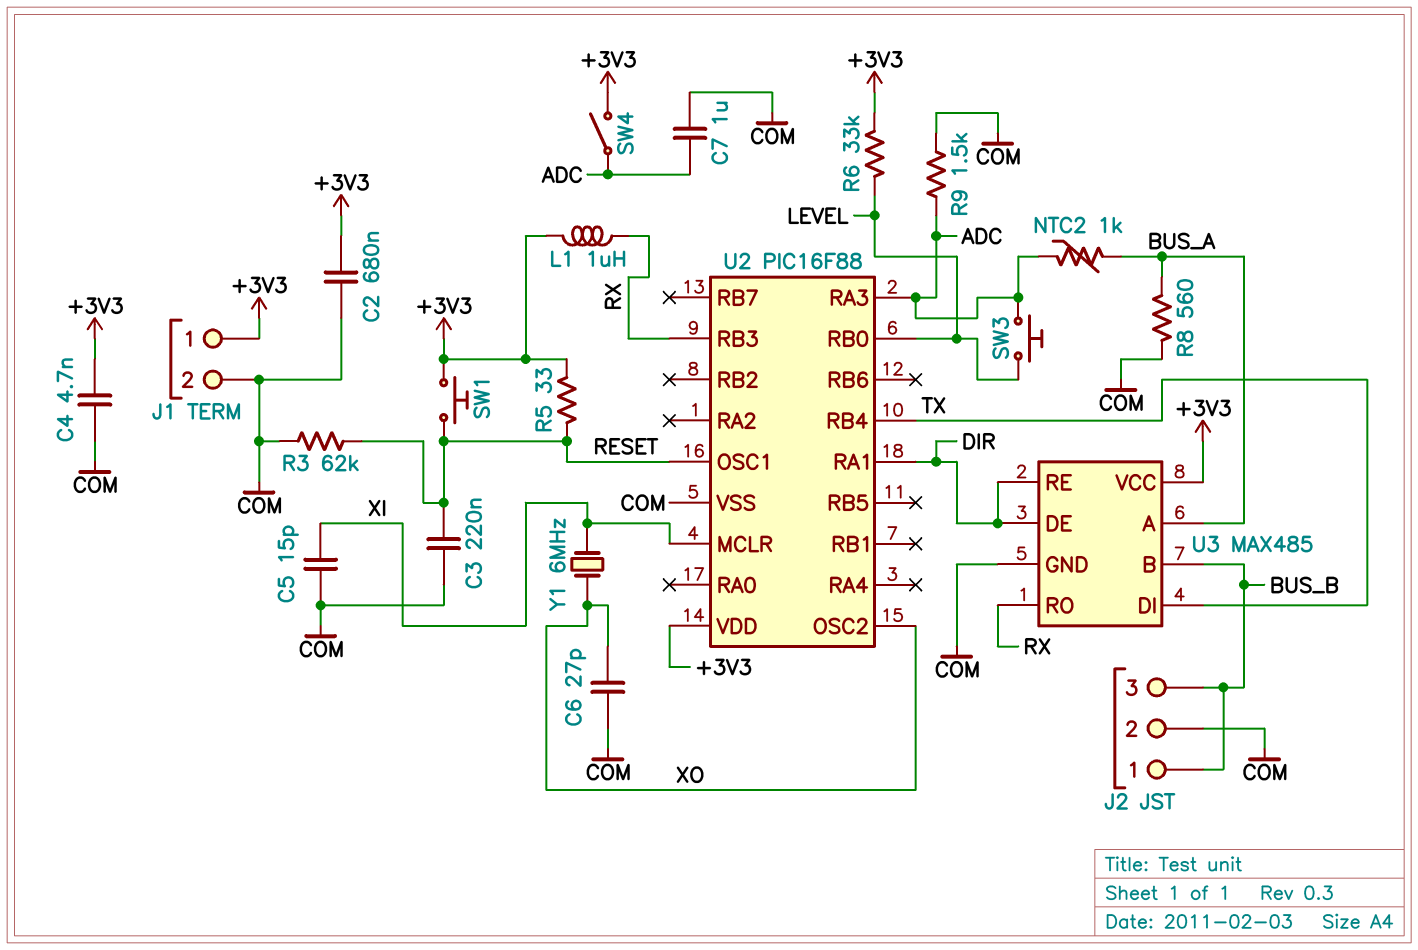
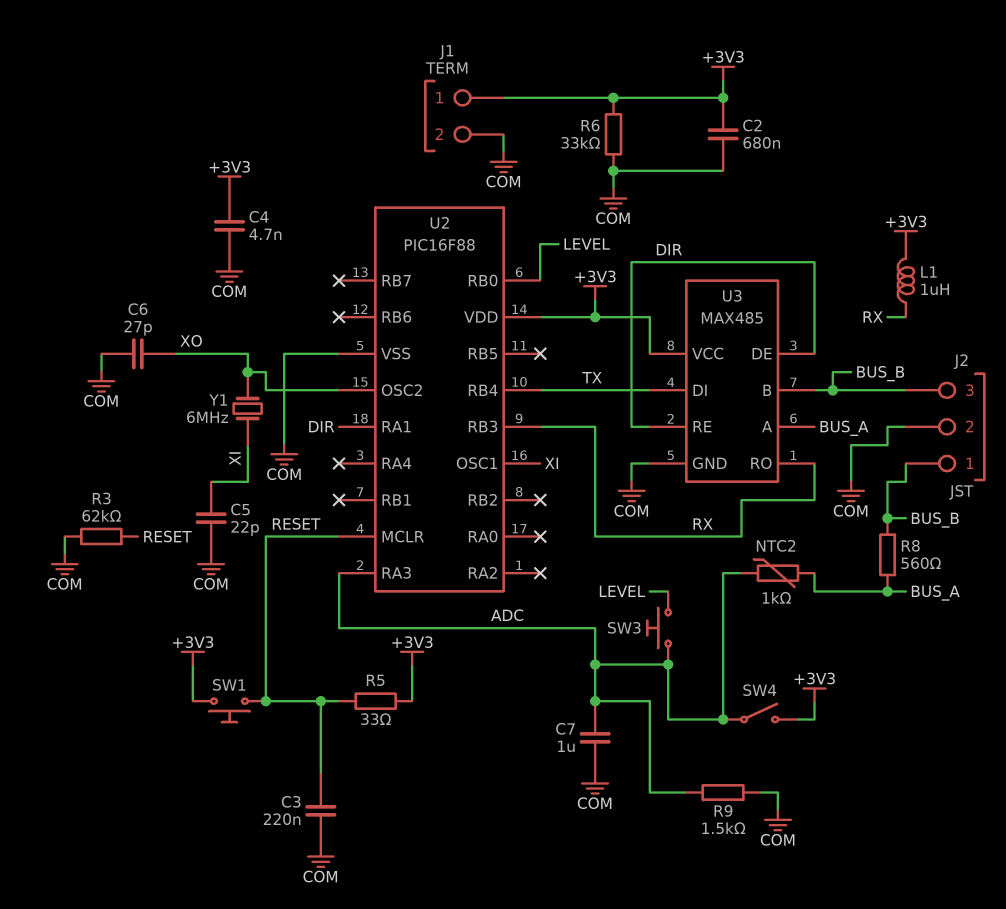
C5: 15pF (COM, XI) -> 22pF (COM, XI)
R6: 33k (+3V3, LEVEL) -> 33k (+3V3, COM)
R8: 560 (BUS_A, COM) -> 560 (BUS_A, BUS_B)
U2 pin MCLR: XI -> RESET
U2 pin OSC1: RESET -> XI

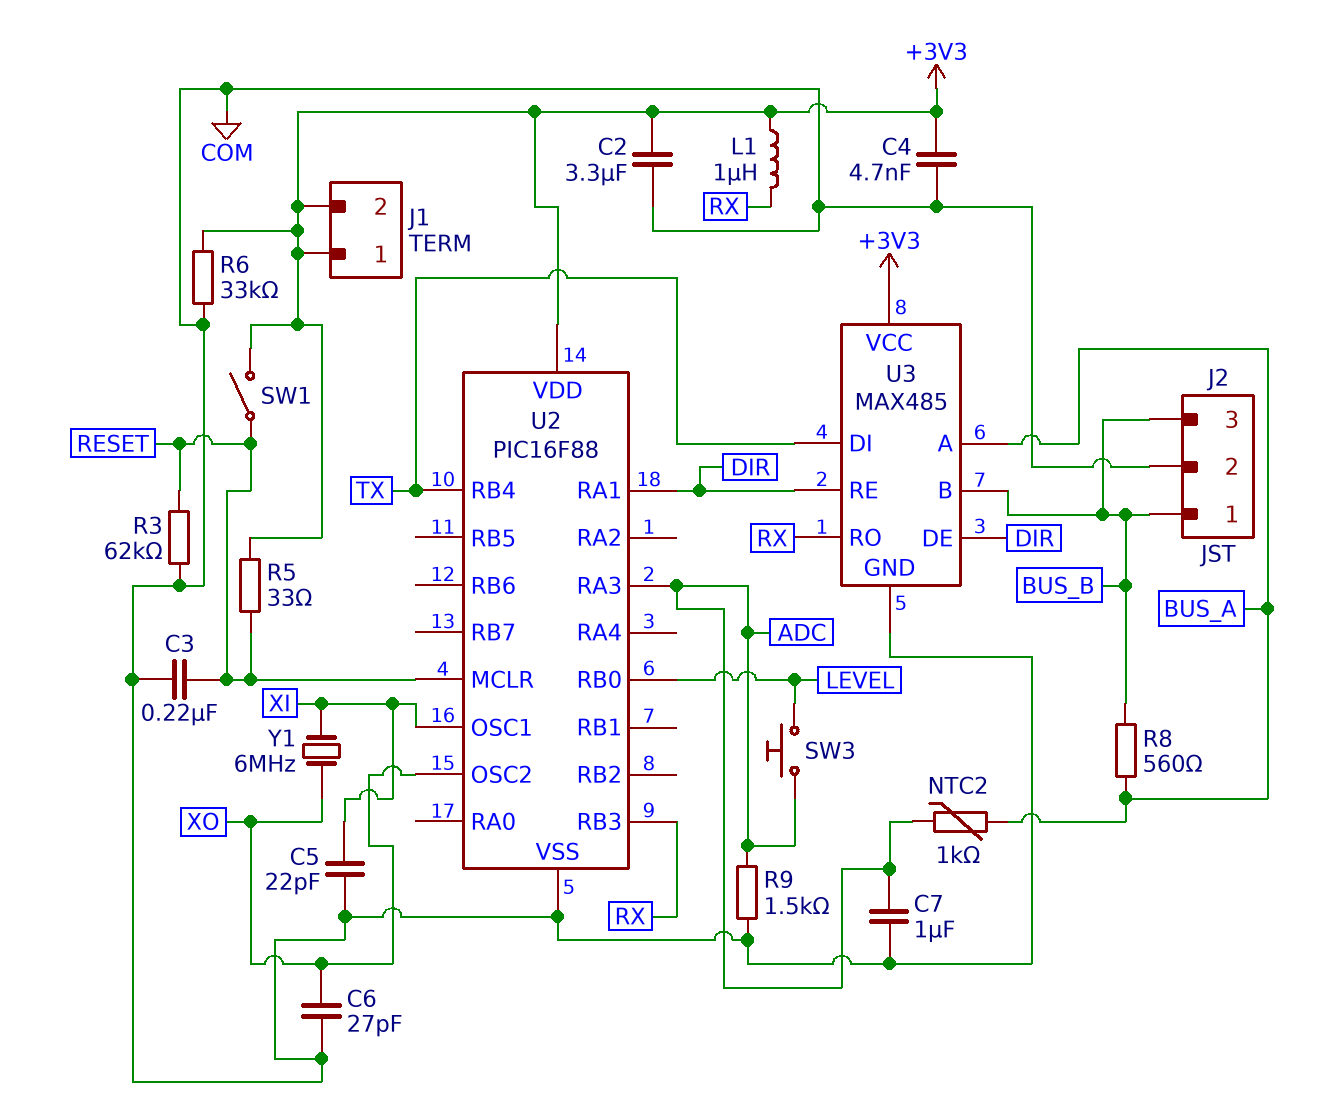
C2: 680nF (+3V3, COM) -> 3.3uF (+3V3, COM)
J1 pin 2: COM -> +3V3
SW1: button (+3V3, RESET) -> switch (+3V3, RESET)
SW4: switch (+3V3, ADC) -> none

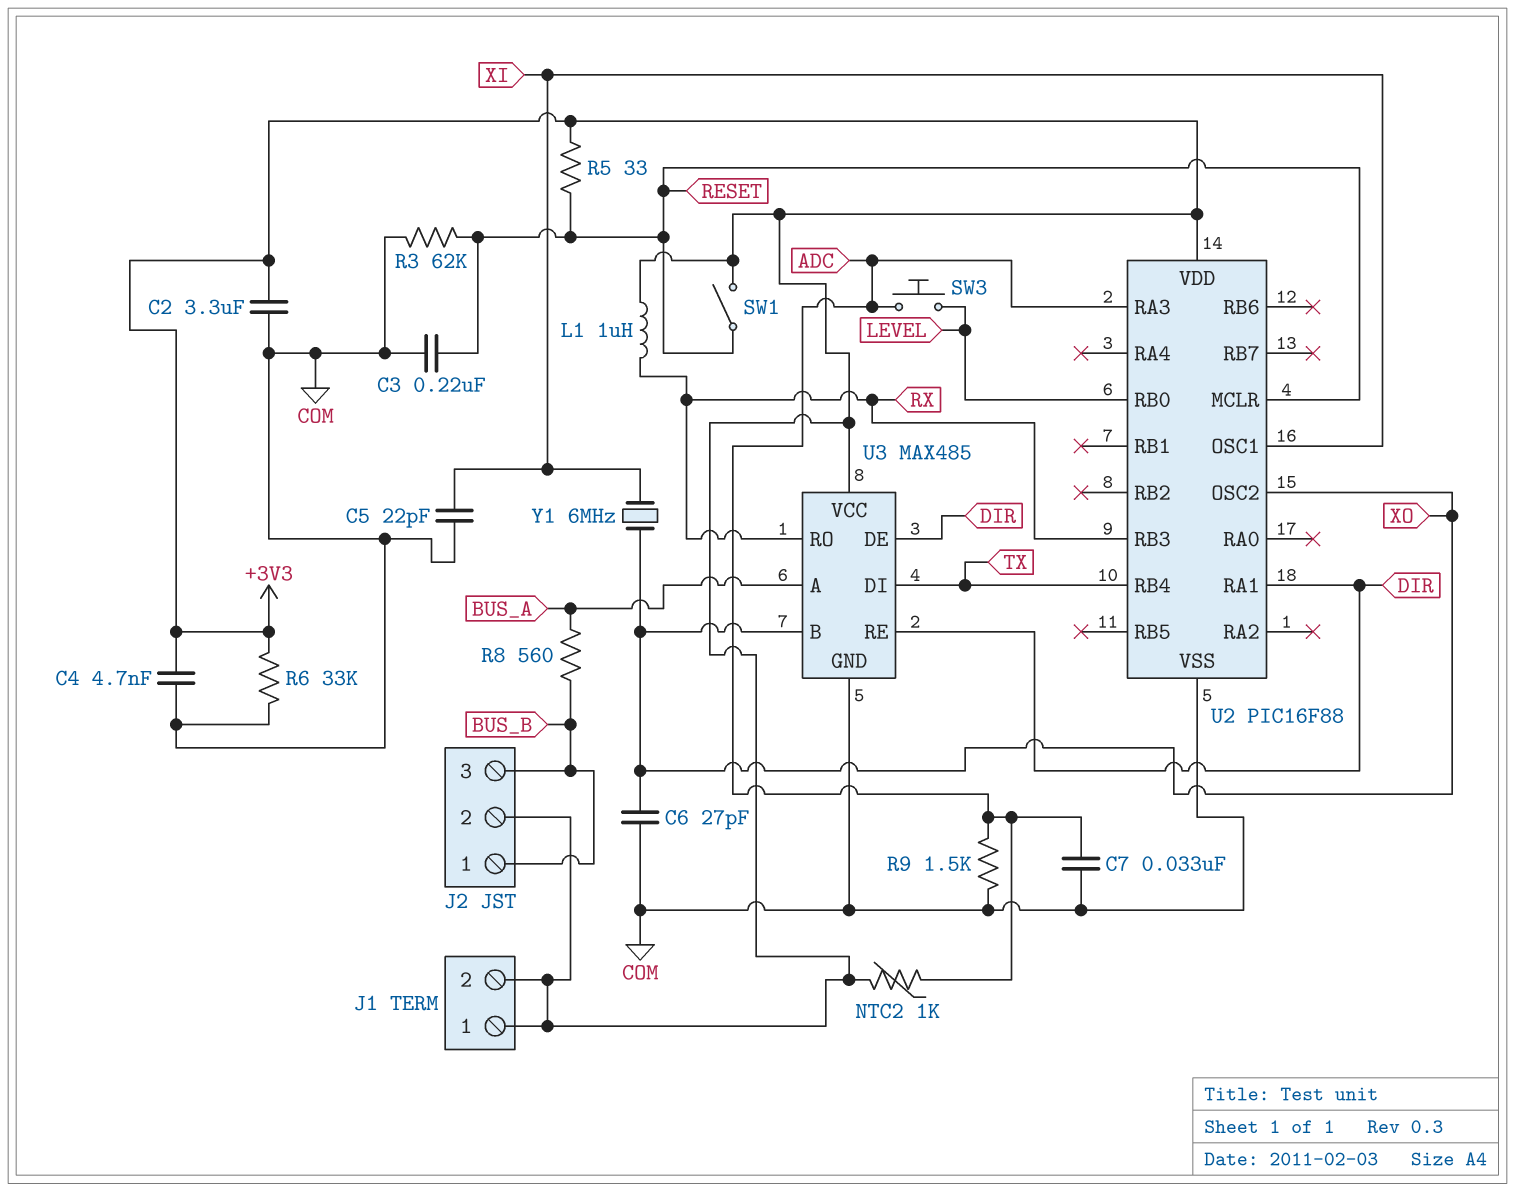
C7: 1uF (ADC, COM) -> 33nF (ADC, COM)
J2 pin 2: COM -> +3V3
NTC2: 1k (ADC, BUS_A) -> 1k (+3V3, ADC)
U3 pin B: BUS_B -> XO

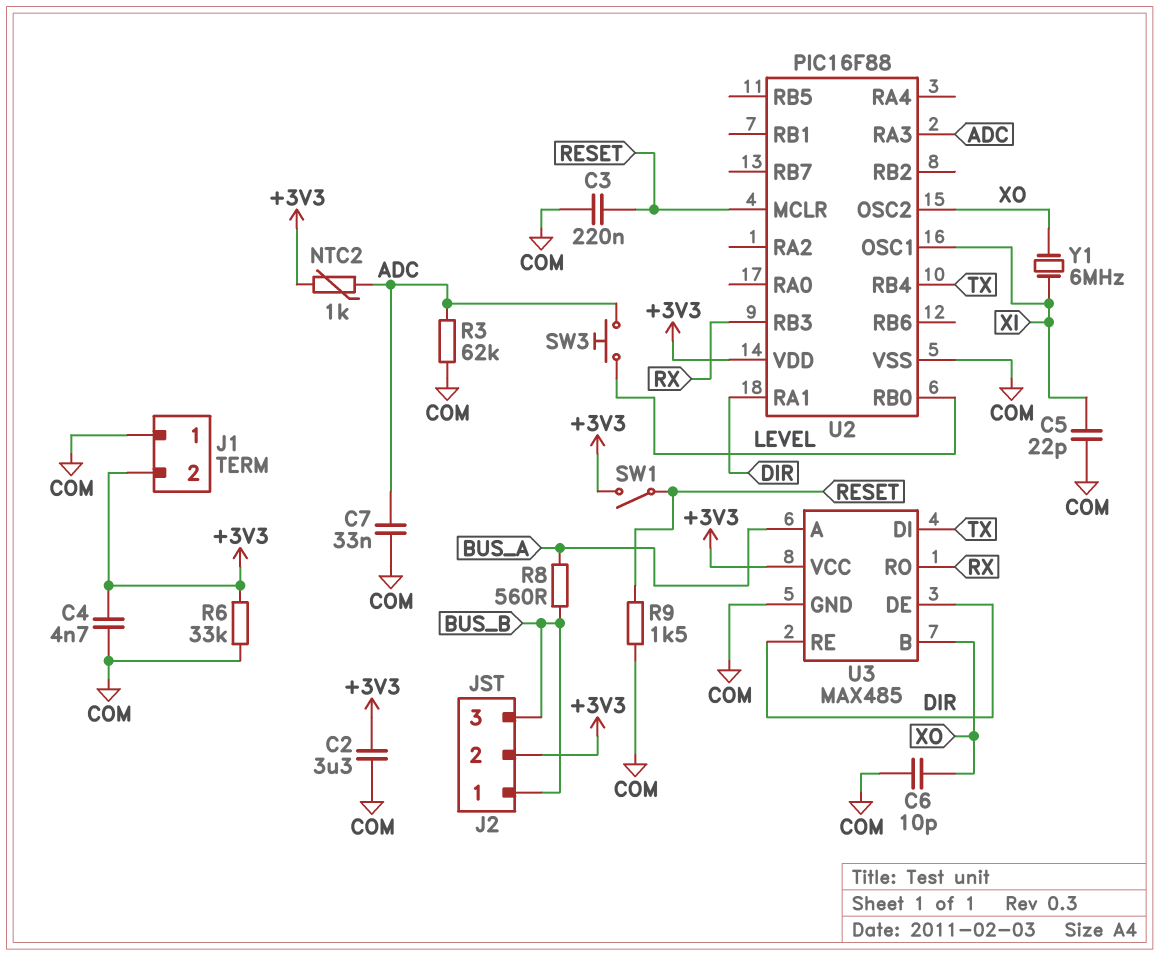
C6: 27pF (COM, XO) -> 10pF (COM, XO)
J1 pin 1: +3V3 -> COM
L1: 1uH (+3V3, RX) -> none
R3: 62k (COM, RESET) -> 62k (ADC, COM)
R5: 33 (+3V3, RESET) -> none
R9: 1.5k (ADC, COM) -> 1.5k (COM, RESET)

